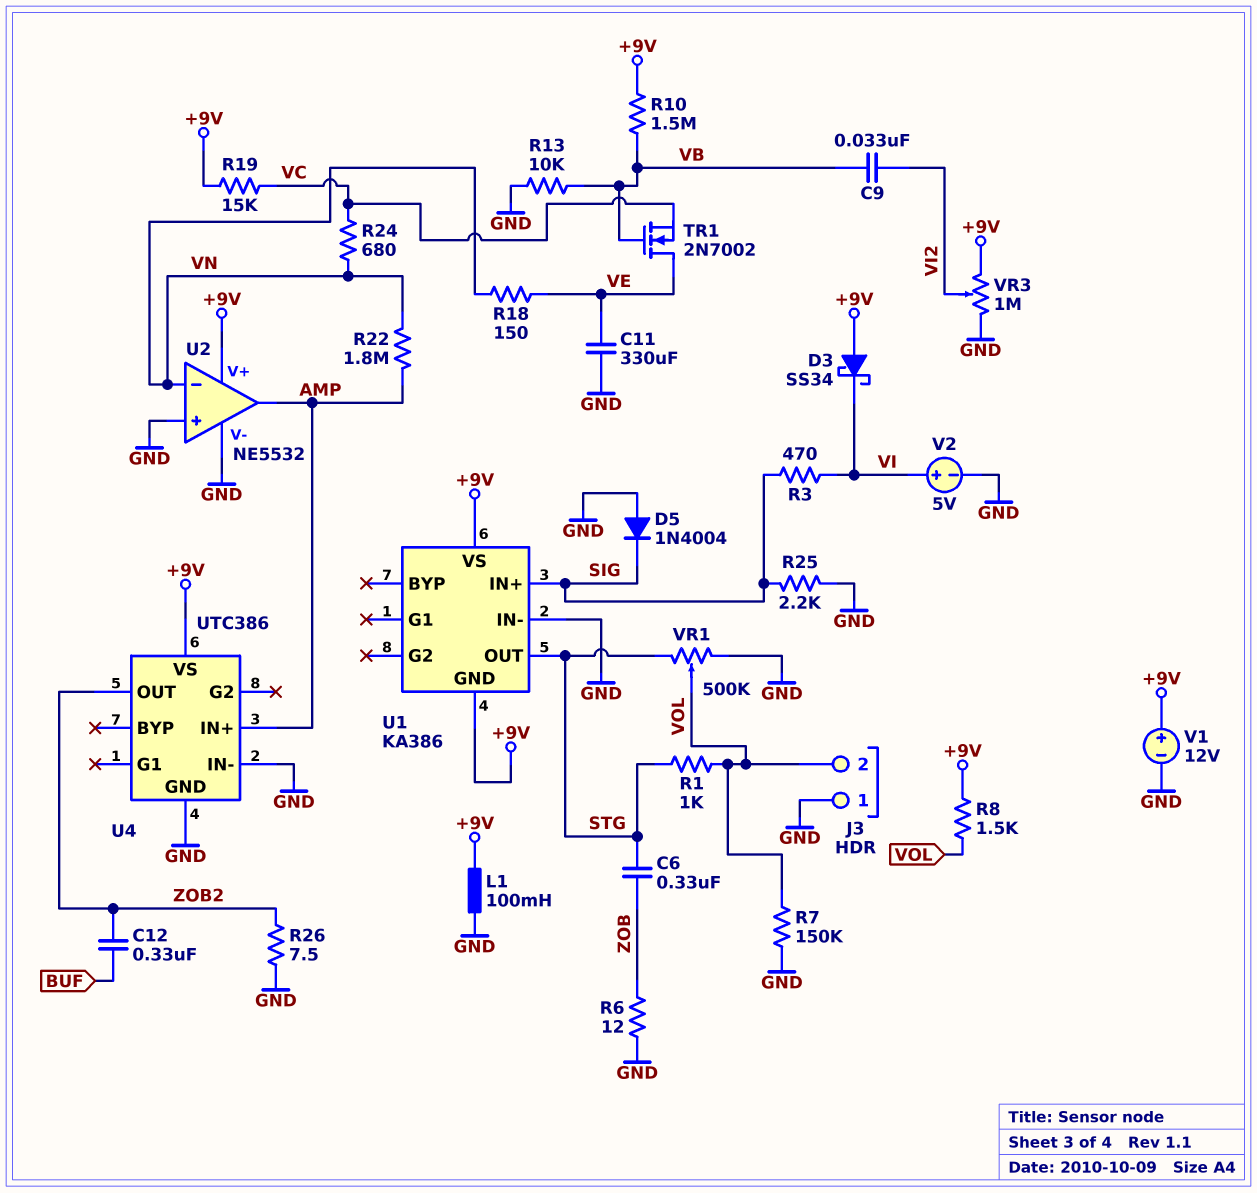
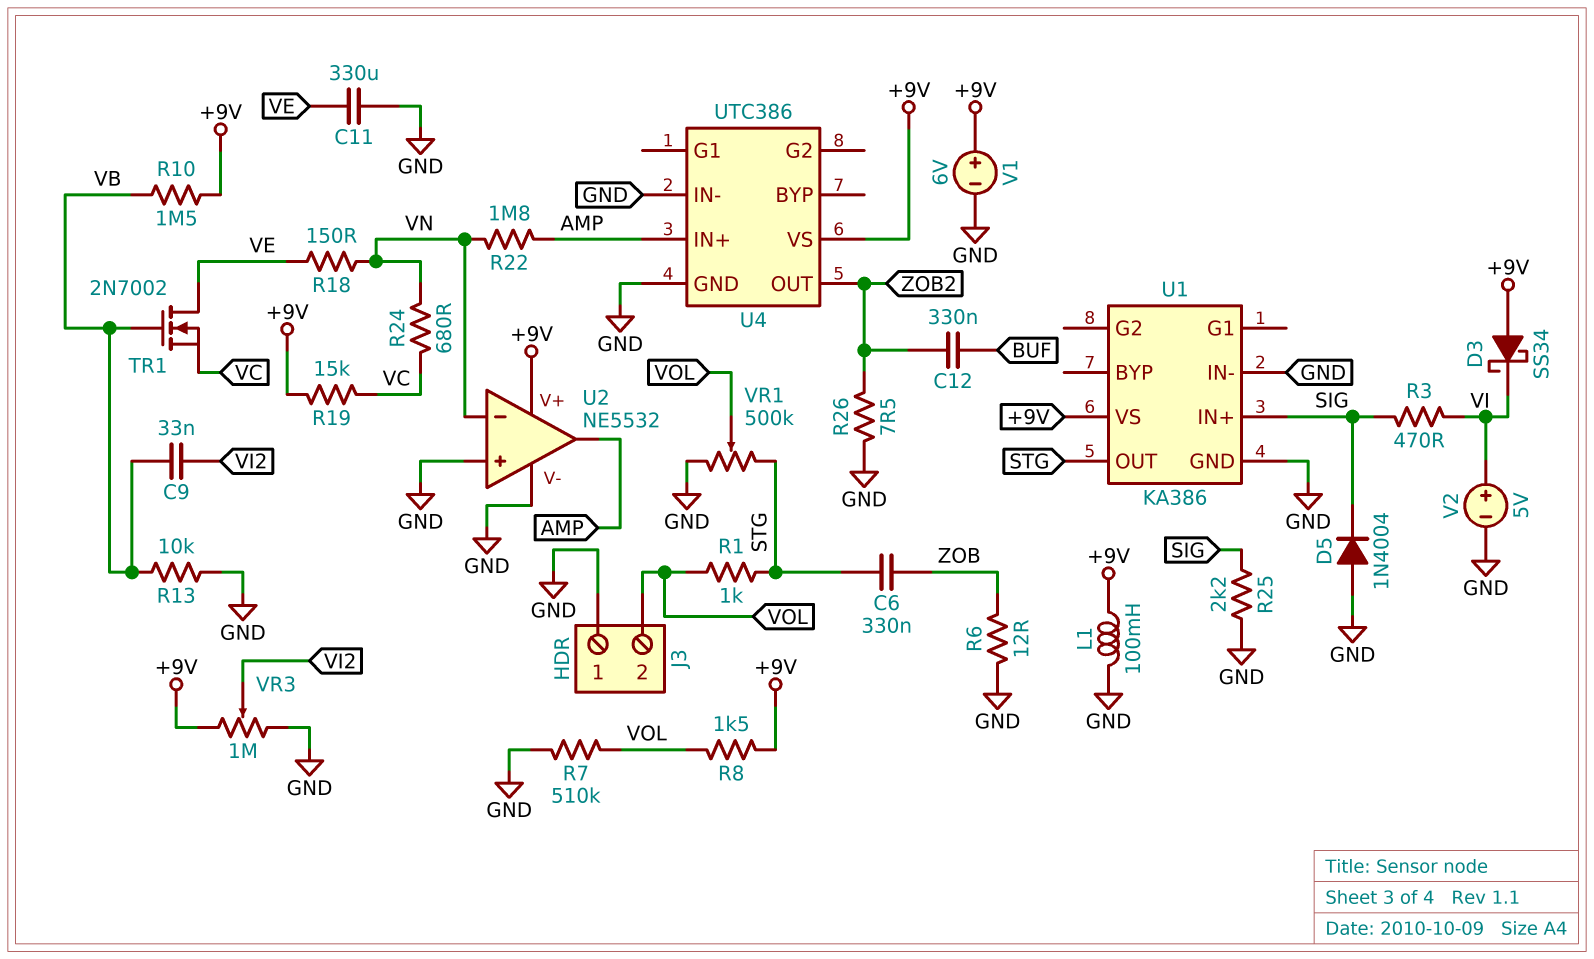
R7: 150k (GND, VOL) -> 510k (GND, VOL)
U1 pin GND: +9V -> GND
V1: 12V (plus +9V, minus GND) -> 6V (plus +9V, minus GND)

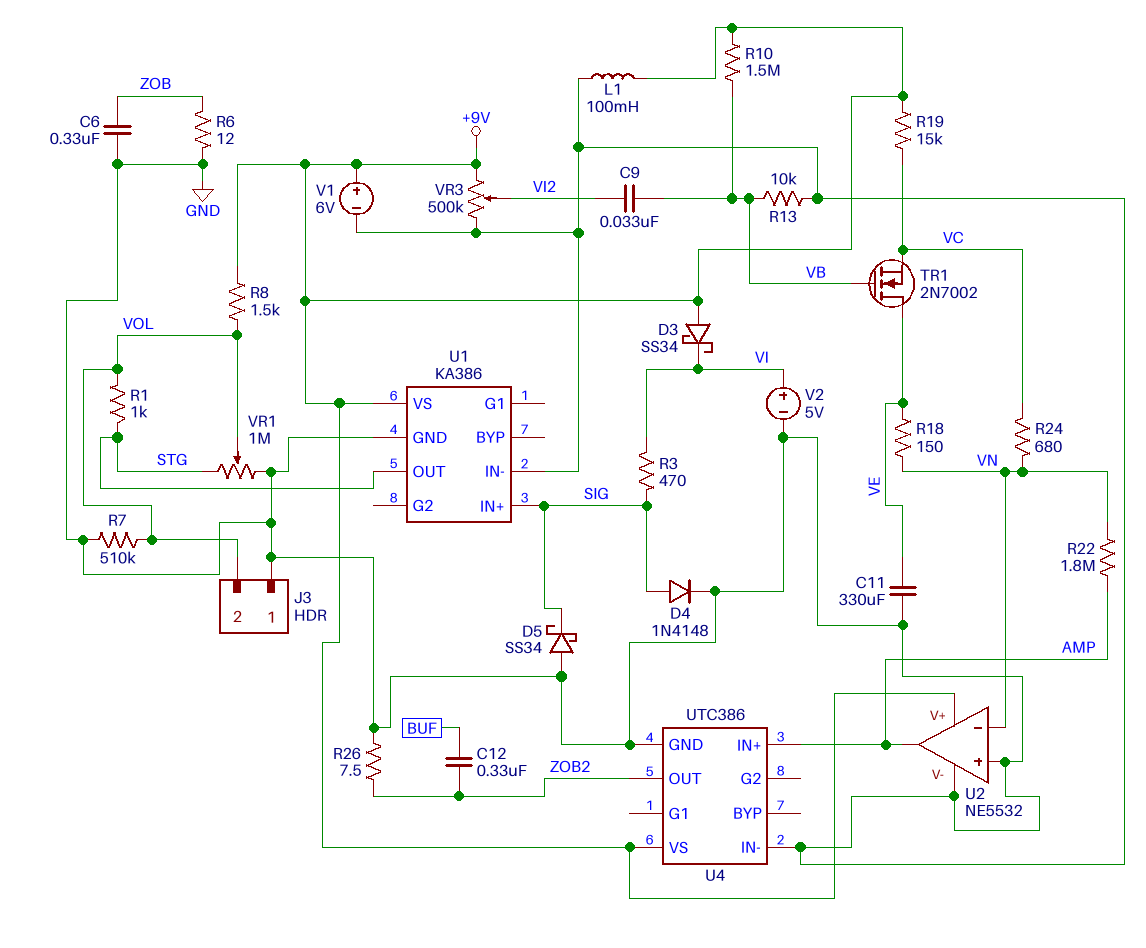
C6: 330nF (STG, ZOB) -> 330nF (GND, ZOB)
D4: none -> diode 1N4148 (A SIG, K GND)
D5: diode 1N4004 (A GND, K SIG) -> schottky SS34 (A GND, K SIG)
R25: 2.2k (GND, SIG) -> none
VR1: 500k (GND, STG, wiper VOL) -> 1M (GND, STG, wiper VOL)
VR3: 1M (+9V, GND, wiper VI2) -> 500k (+9V, GND, wiper VI2)

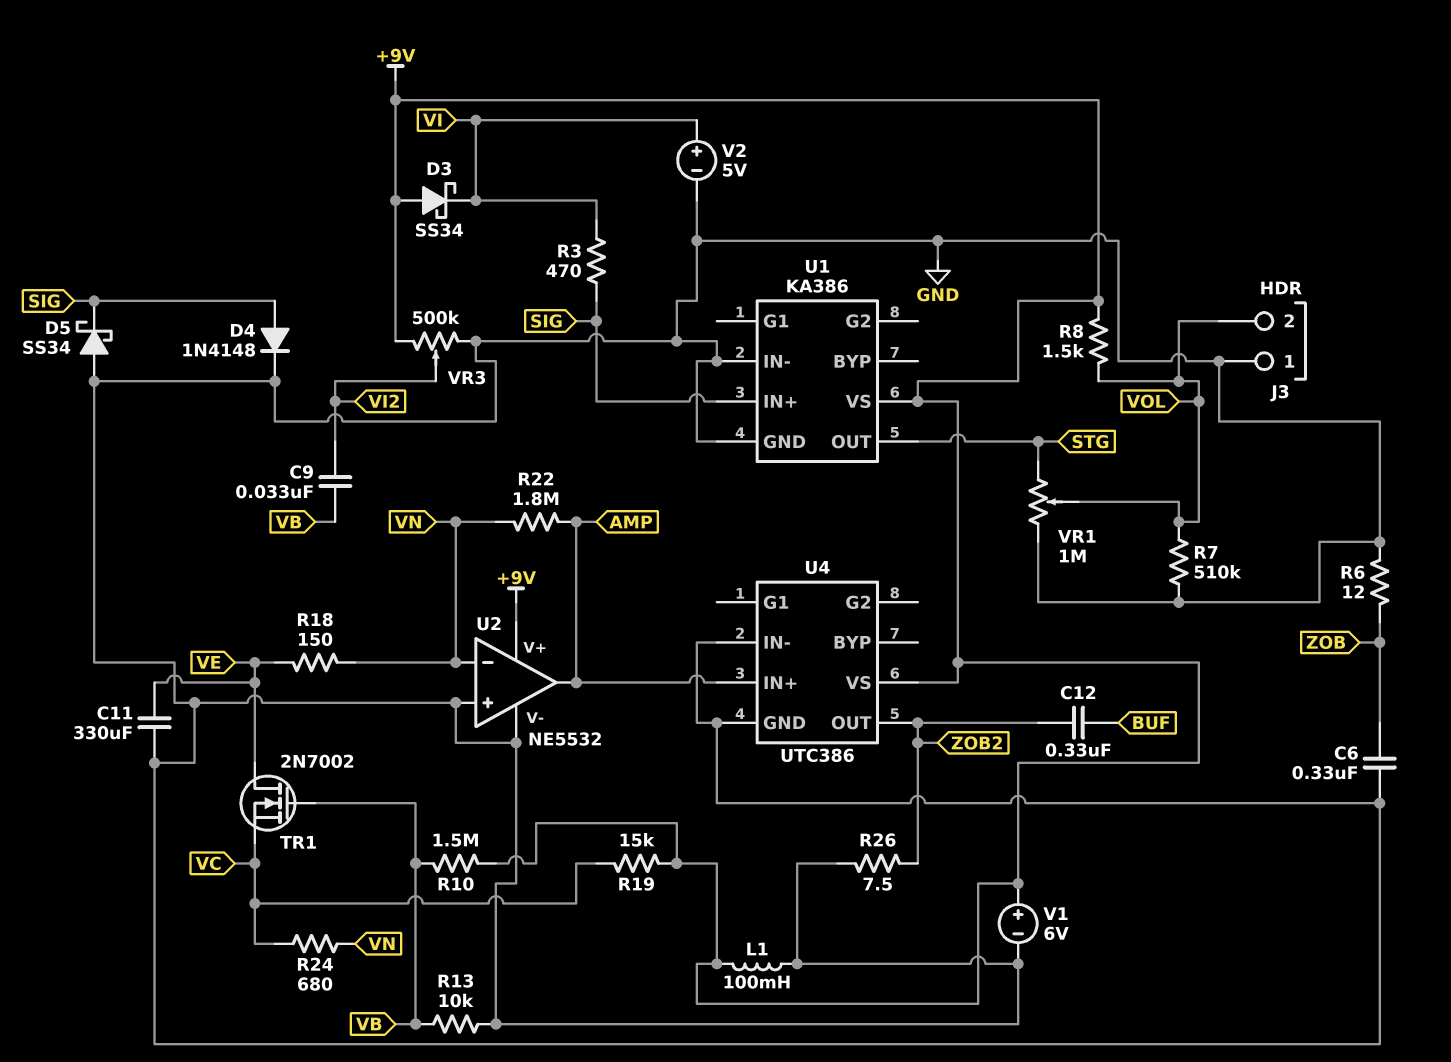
R1: 1k (STG, VOL) -> none

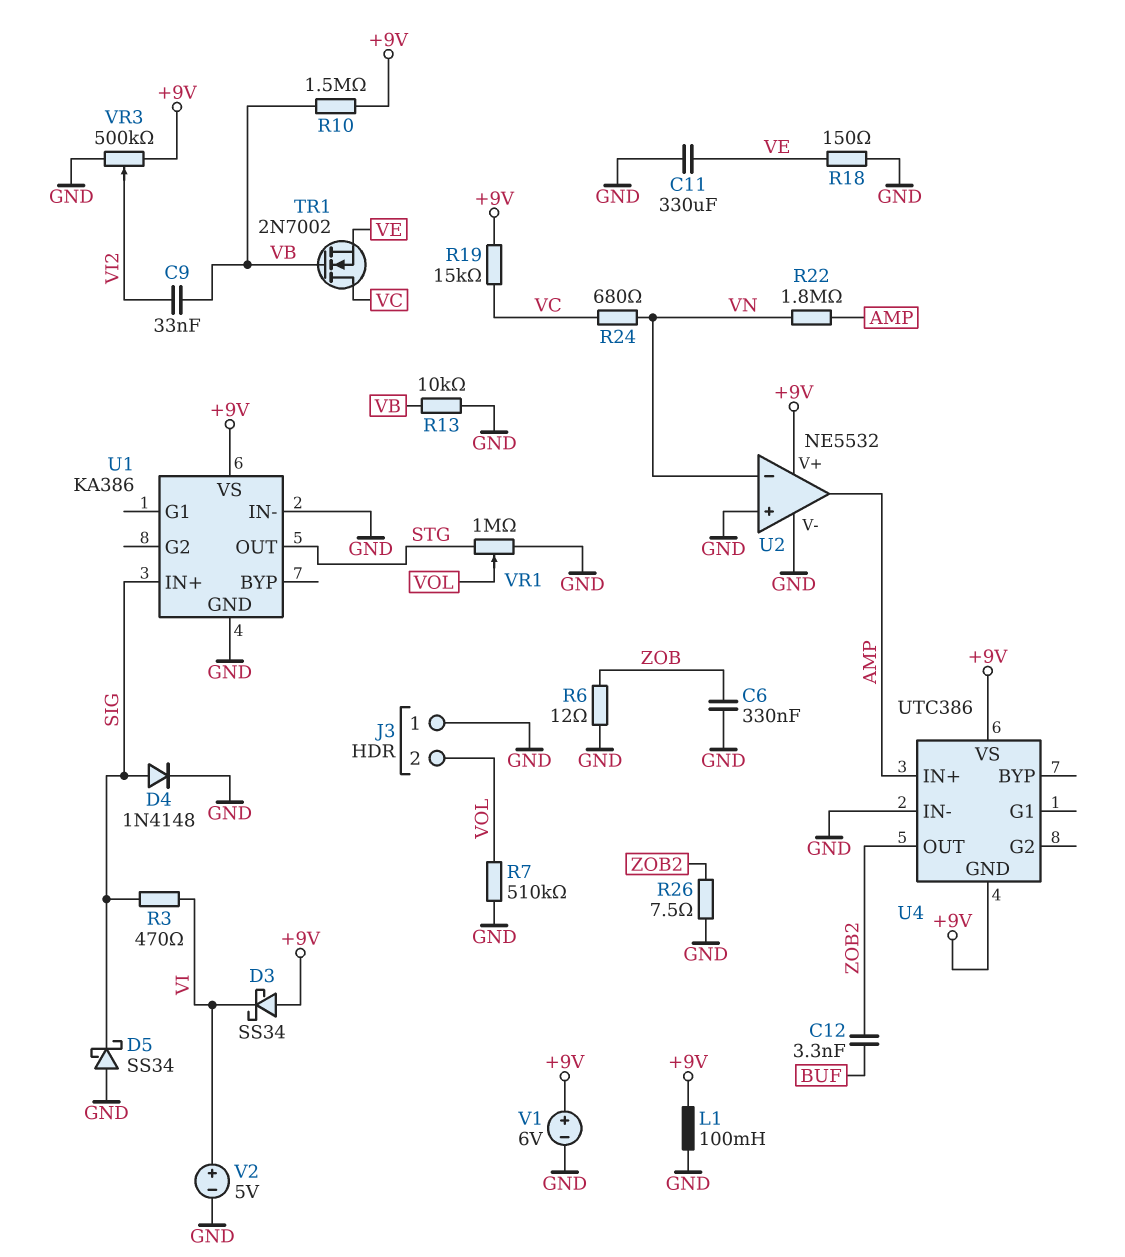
C12: 330nF (BUF, ZOB2) -> 3.3nF (BUF, ZOB2)
R8: 1.5k (+9V, VOL) -> none
R18: 150 (VE, VN) -> 150 (GND, VE)
TR1: NMOS 2N7002 (G VB, D VE, S VC) -> NMOS 2N7002 (G VB, D VC, S VE)
U4 pin GND: GND -> +9V

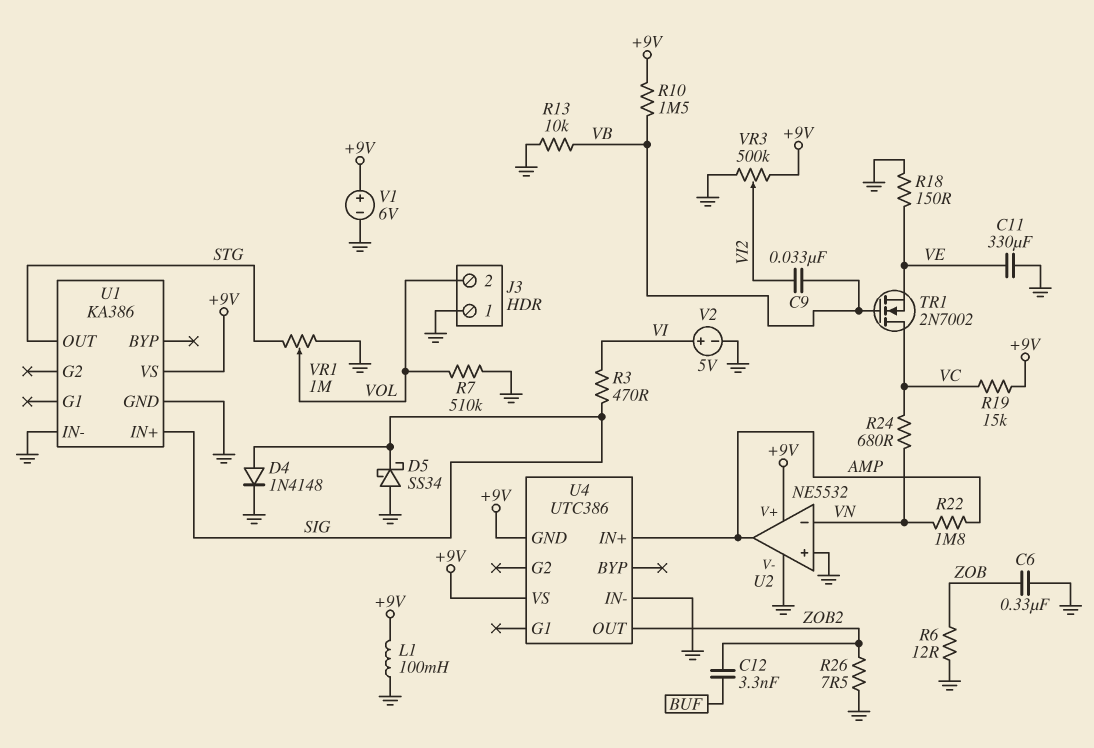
D3: schottky SS34 (A +9V, K VI) -> none

